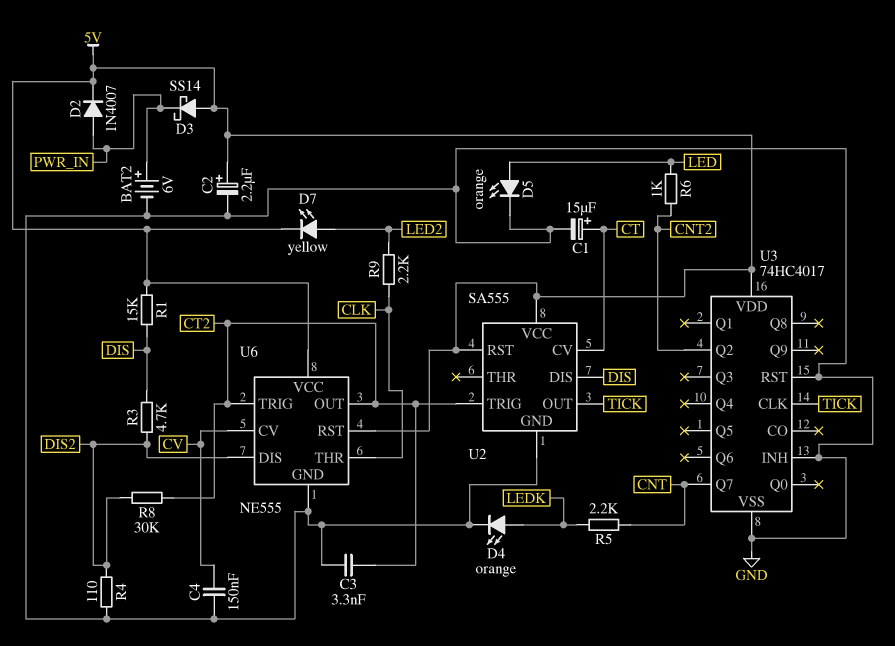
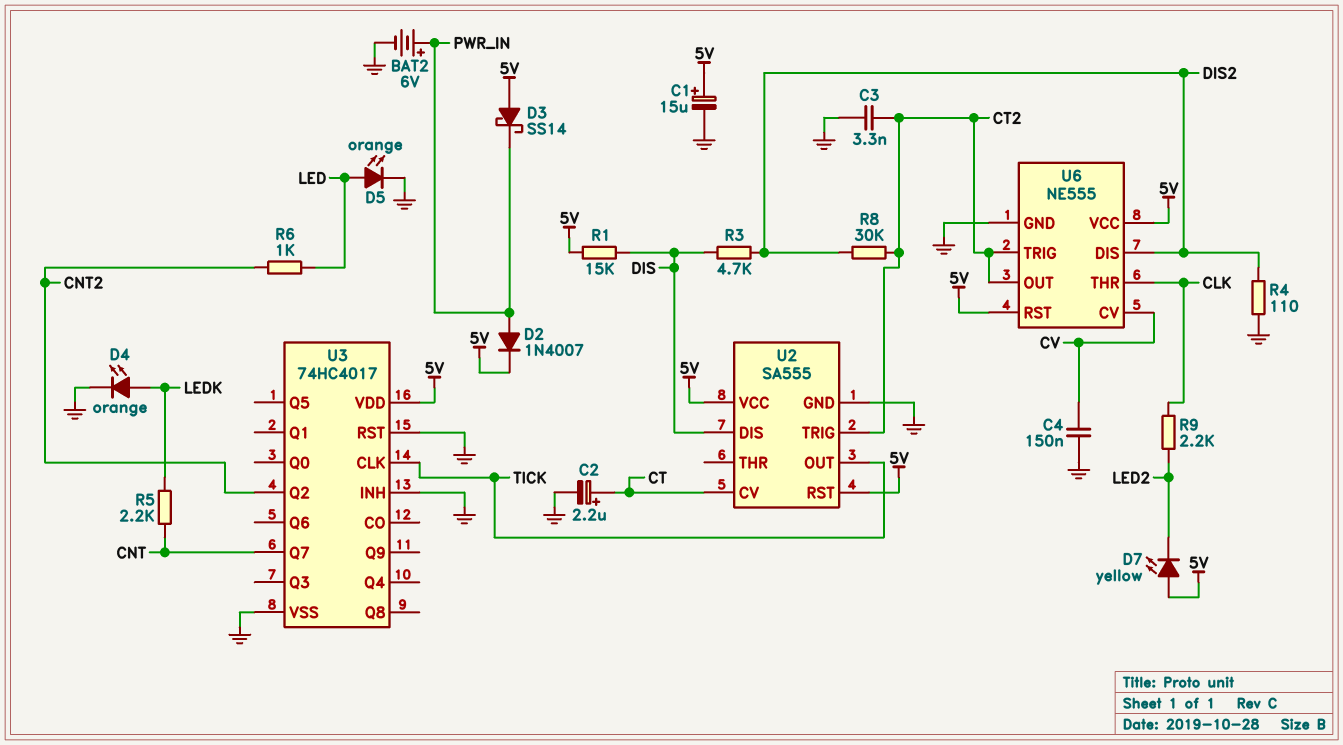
C1: 15uF (plus CT, minus GND) -> 15uF (plus 5V, minus GND)
C2: 2.2uF (plus 5V, minus GND) -> 2.2uF (plus CT, minus GND)
D7: LED yellow (A LED2, K 5V) -> LED yellow (A 5V, K LED2)

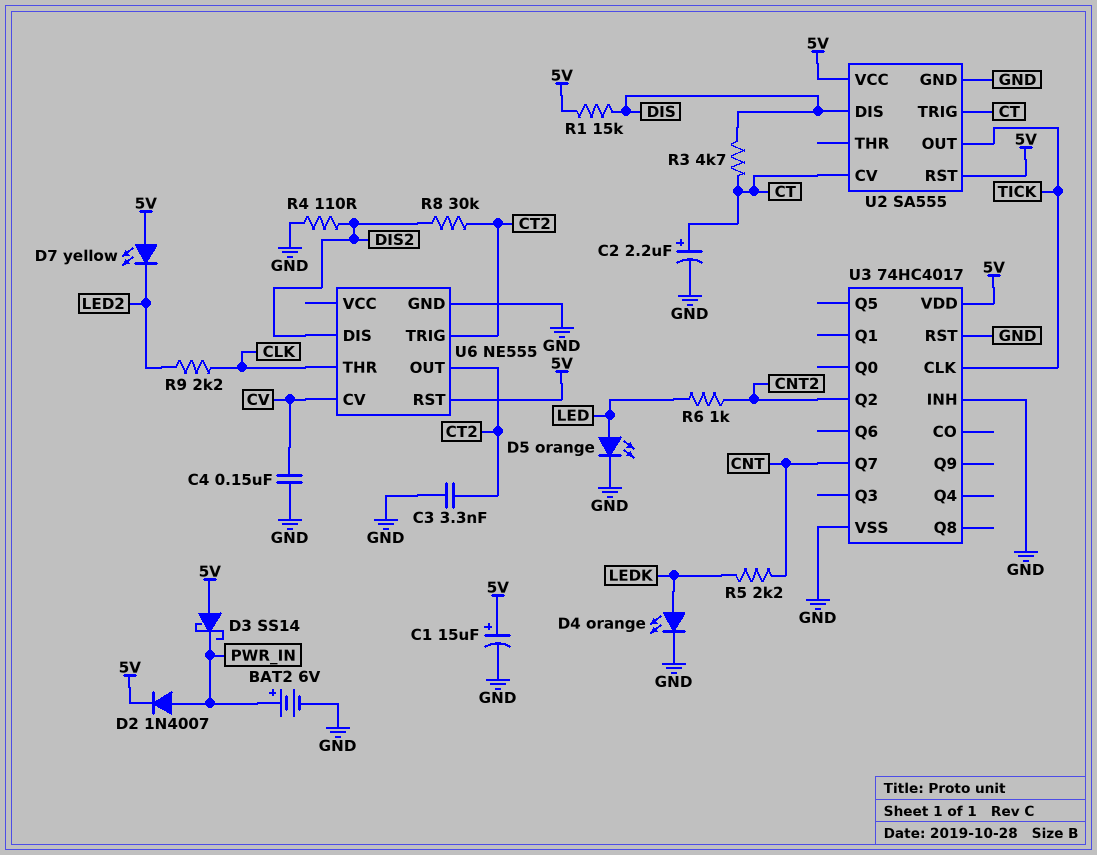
R3: 4.7k (DIS, DIS2) -> 4.7k (CT, DIS)
U2 pin TRIG: CT2 -> CT
U6 pin VCC: 5V -> none

